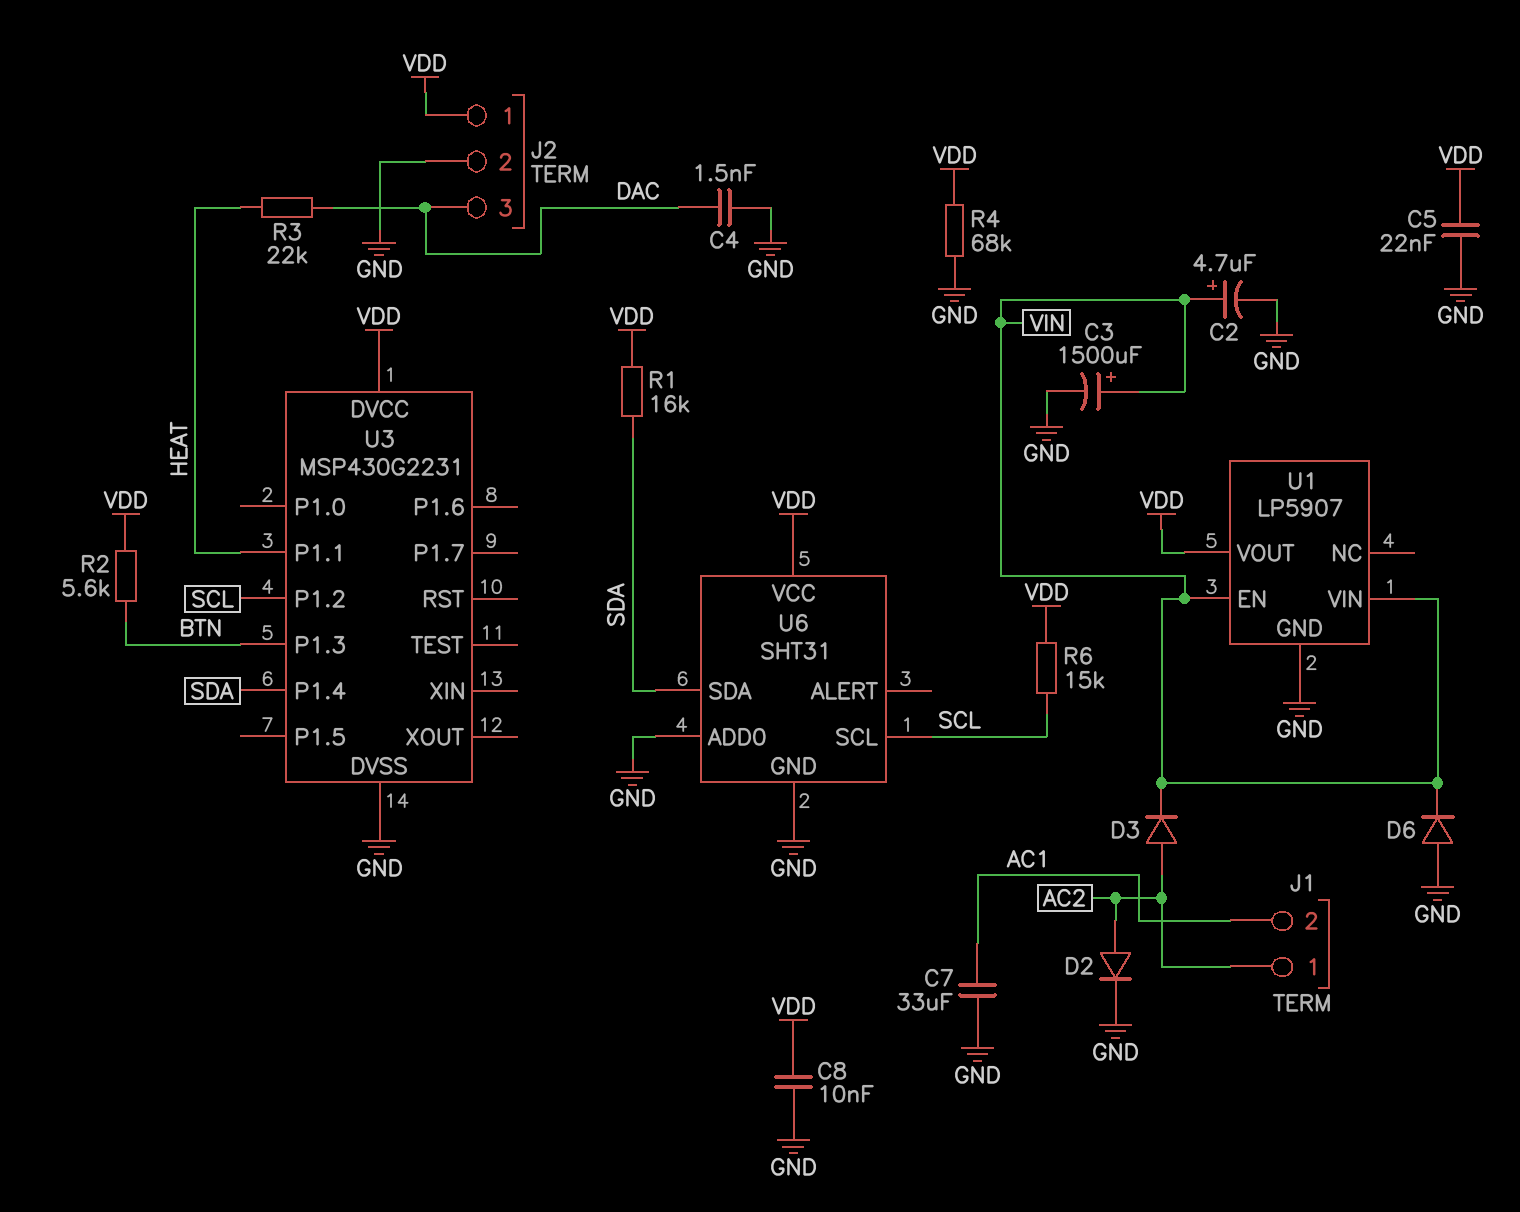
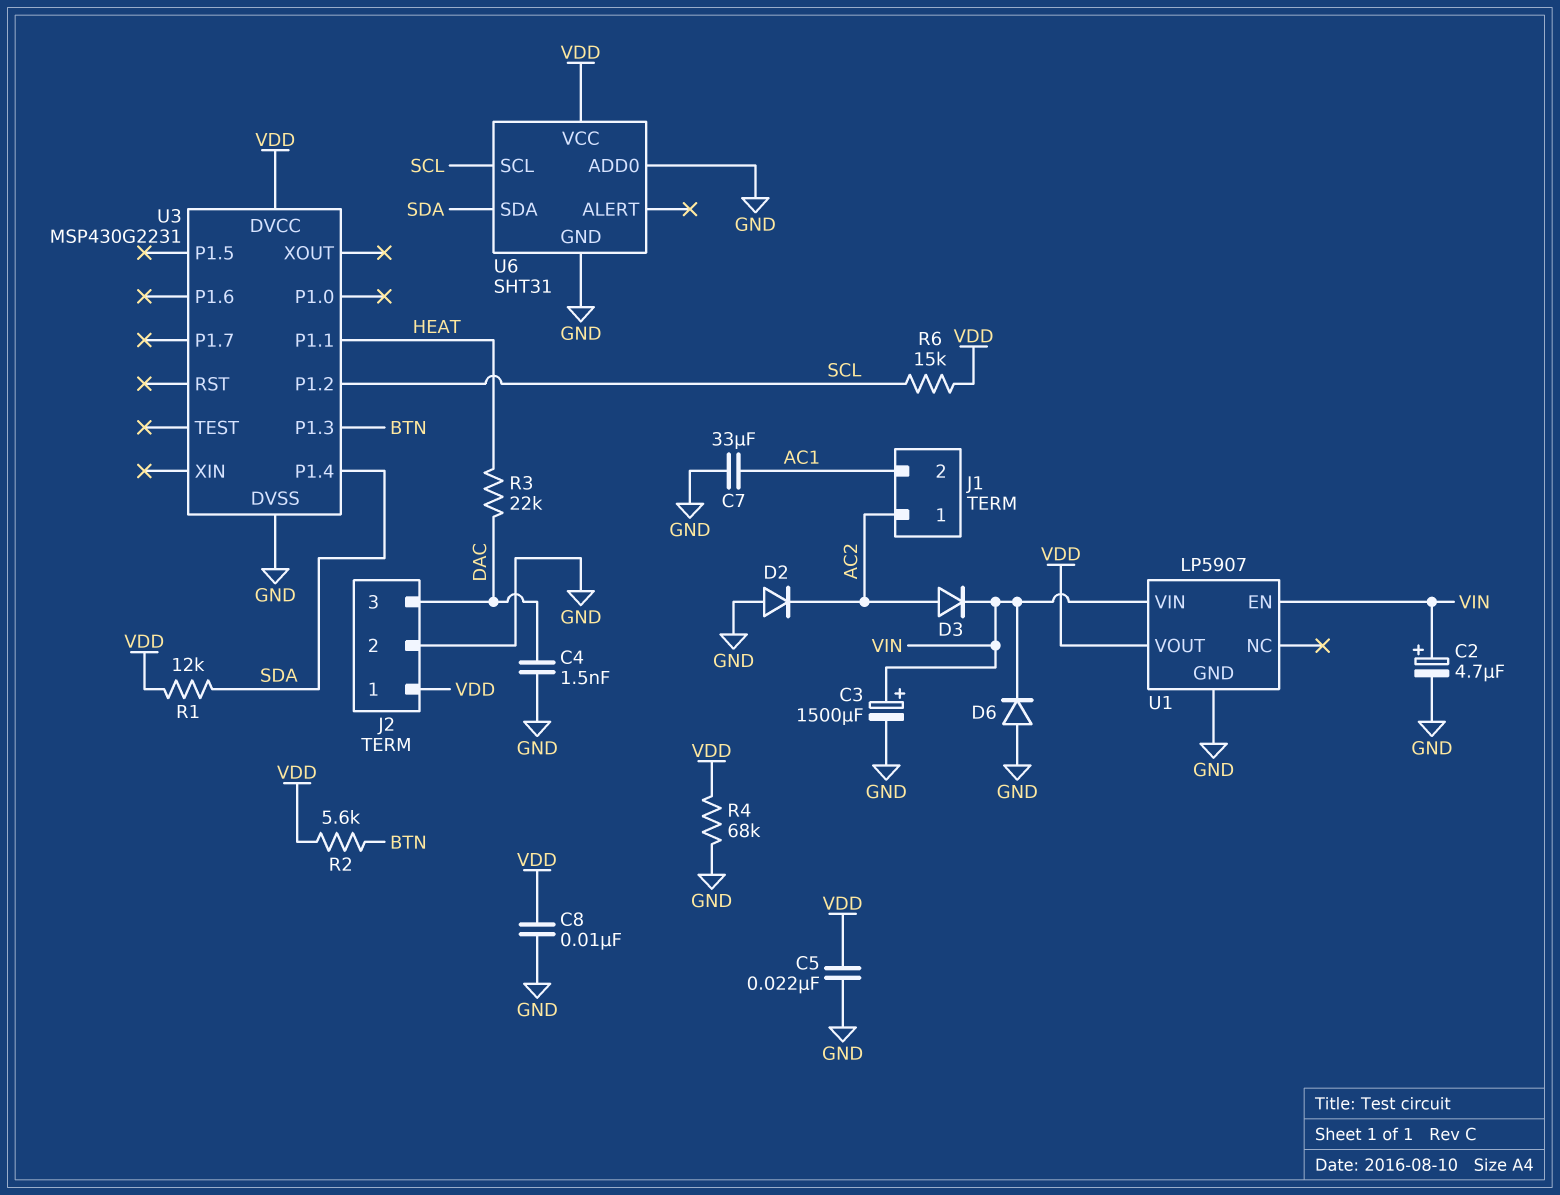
D2: diode (A AC2, K GND) -> diode (A GND, K AC2)
R1: 16k (SDA, VDD) -> 12k (SDA, VDD)

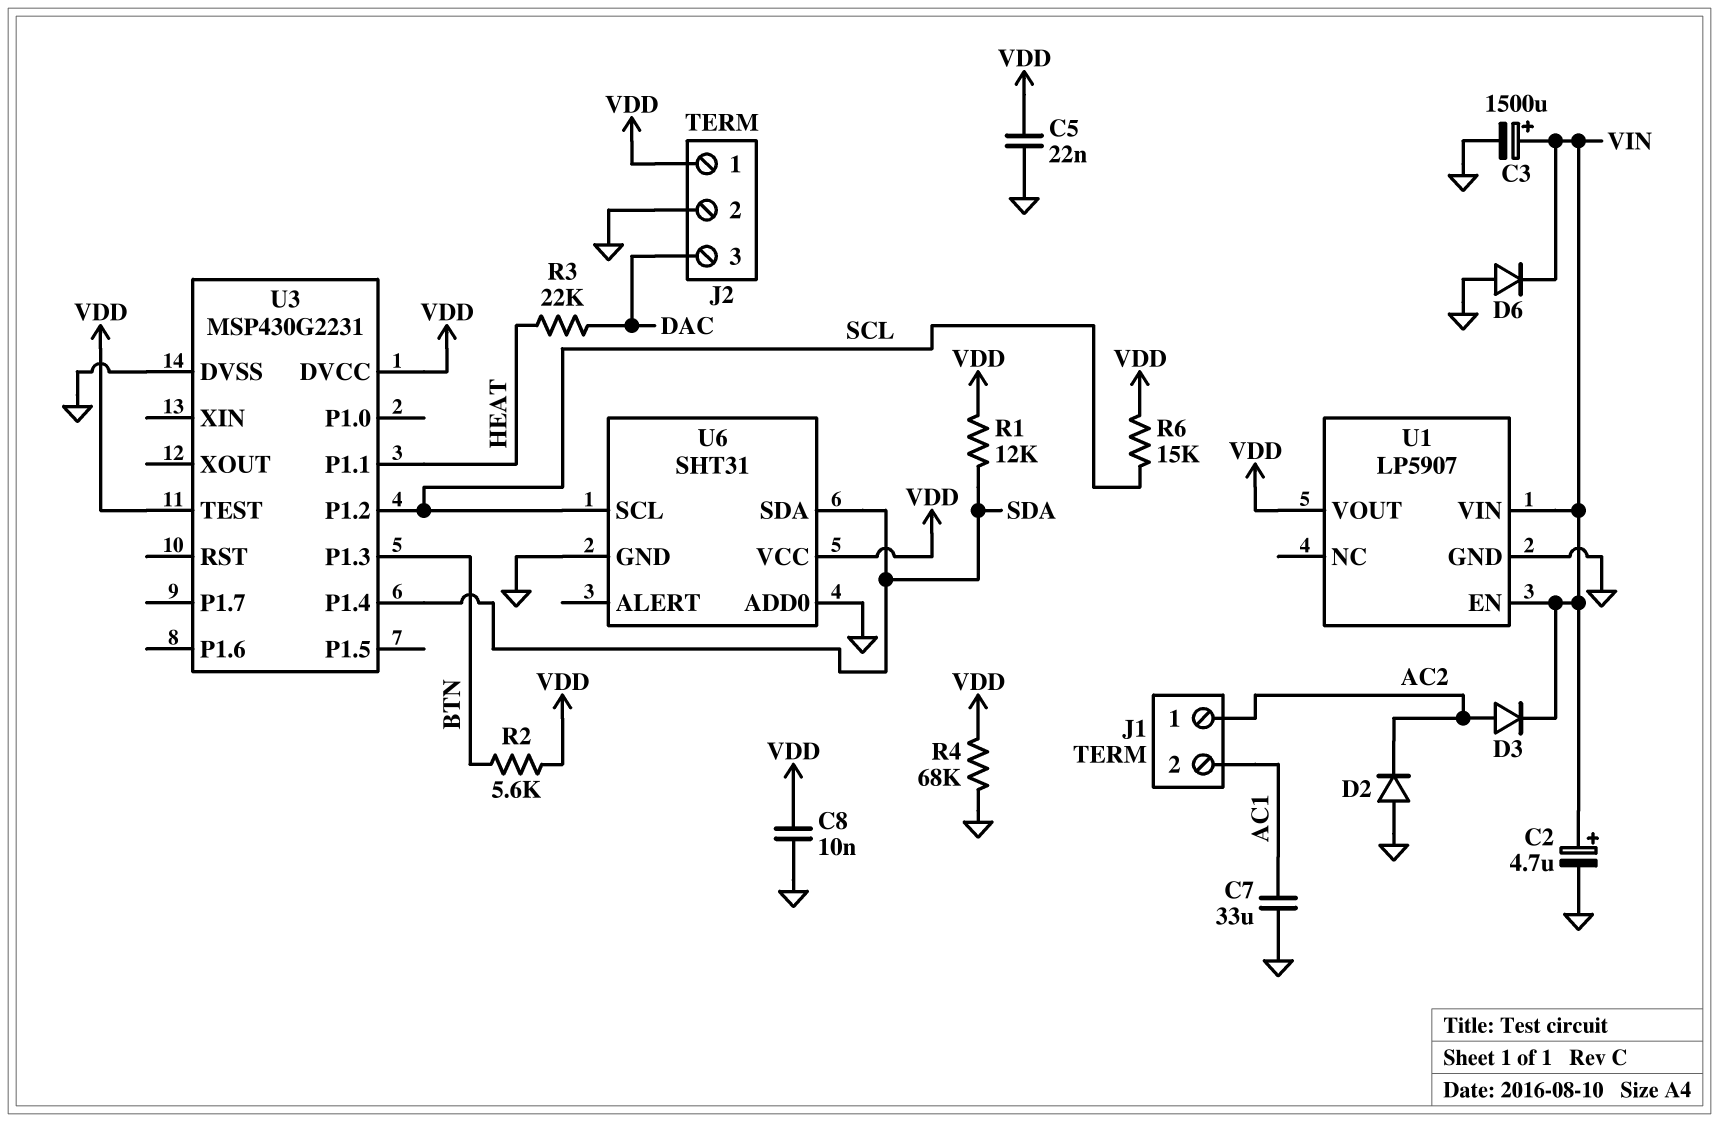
C4: 1.5nF (DAC, GND) -> none
U3 pin TEST: none -> VDD

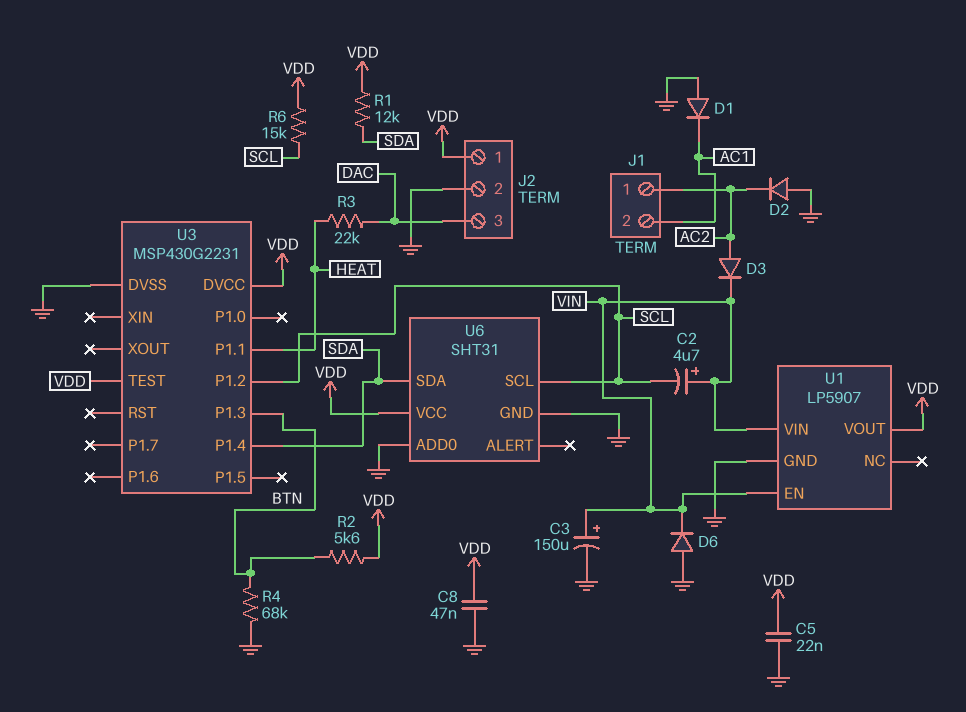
C2: 4.7uF (plus VIN, minus GND) -> 4.7uF (plus VIN, minus SCL)
C3: 1500uF (plus VIN, minus GND) -> 150uF (plus VIN, minus GND)
C7: 33uF (AC1, GND) -> none
C8: 10nF (GND, VDD) -> 47nF (GND, VDD)
D1: none -> diode (A GND, K AC1)
R4: 68k (GND, VDD) -> 68k (BTN, GND)

